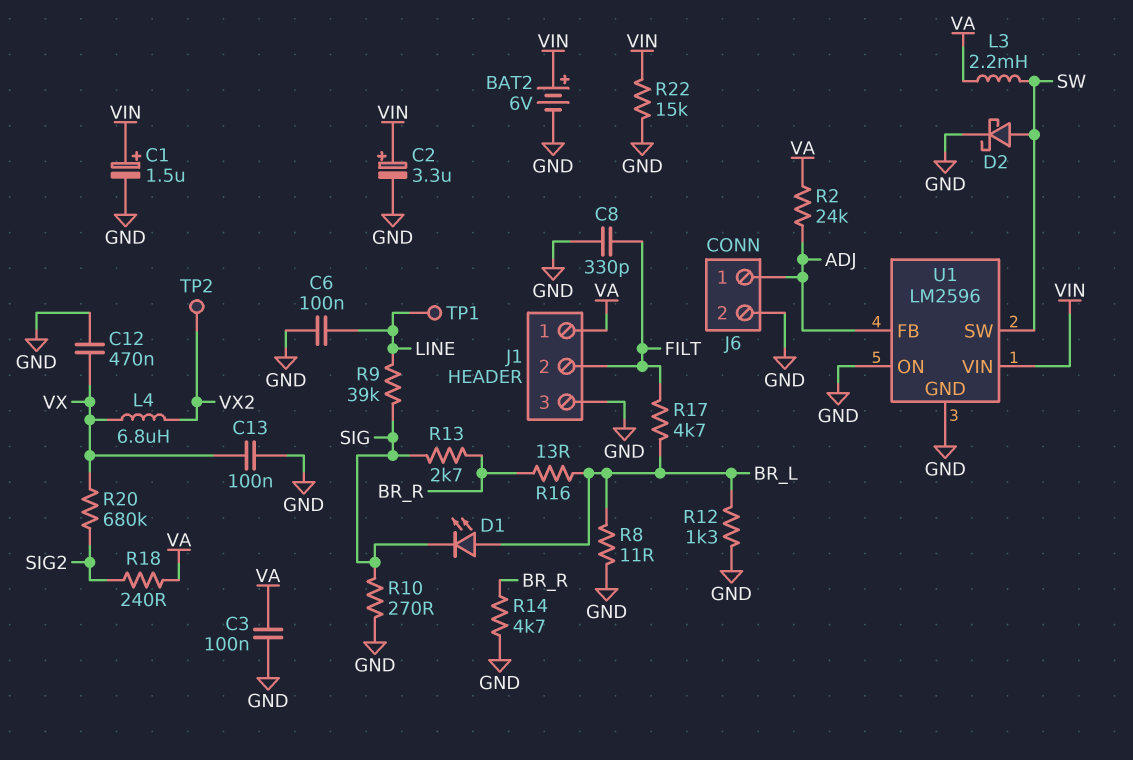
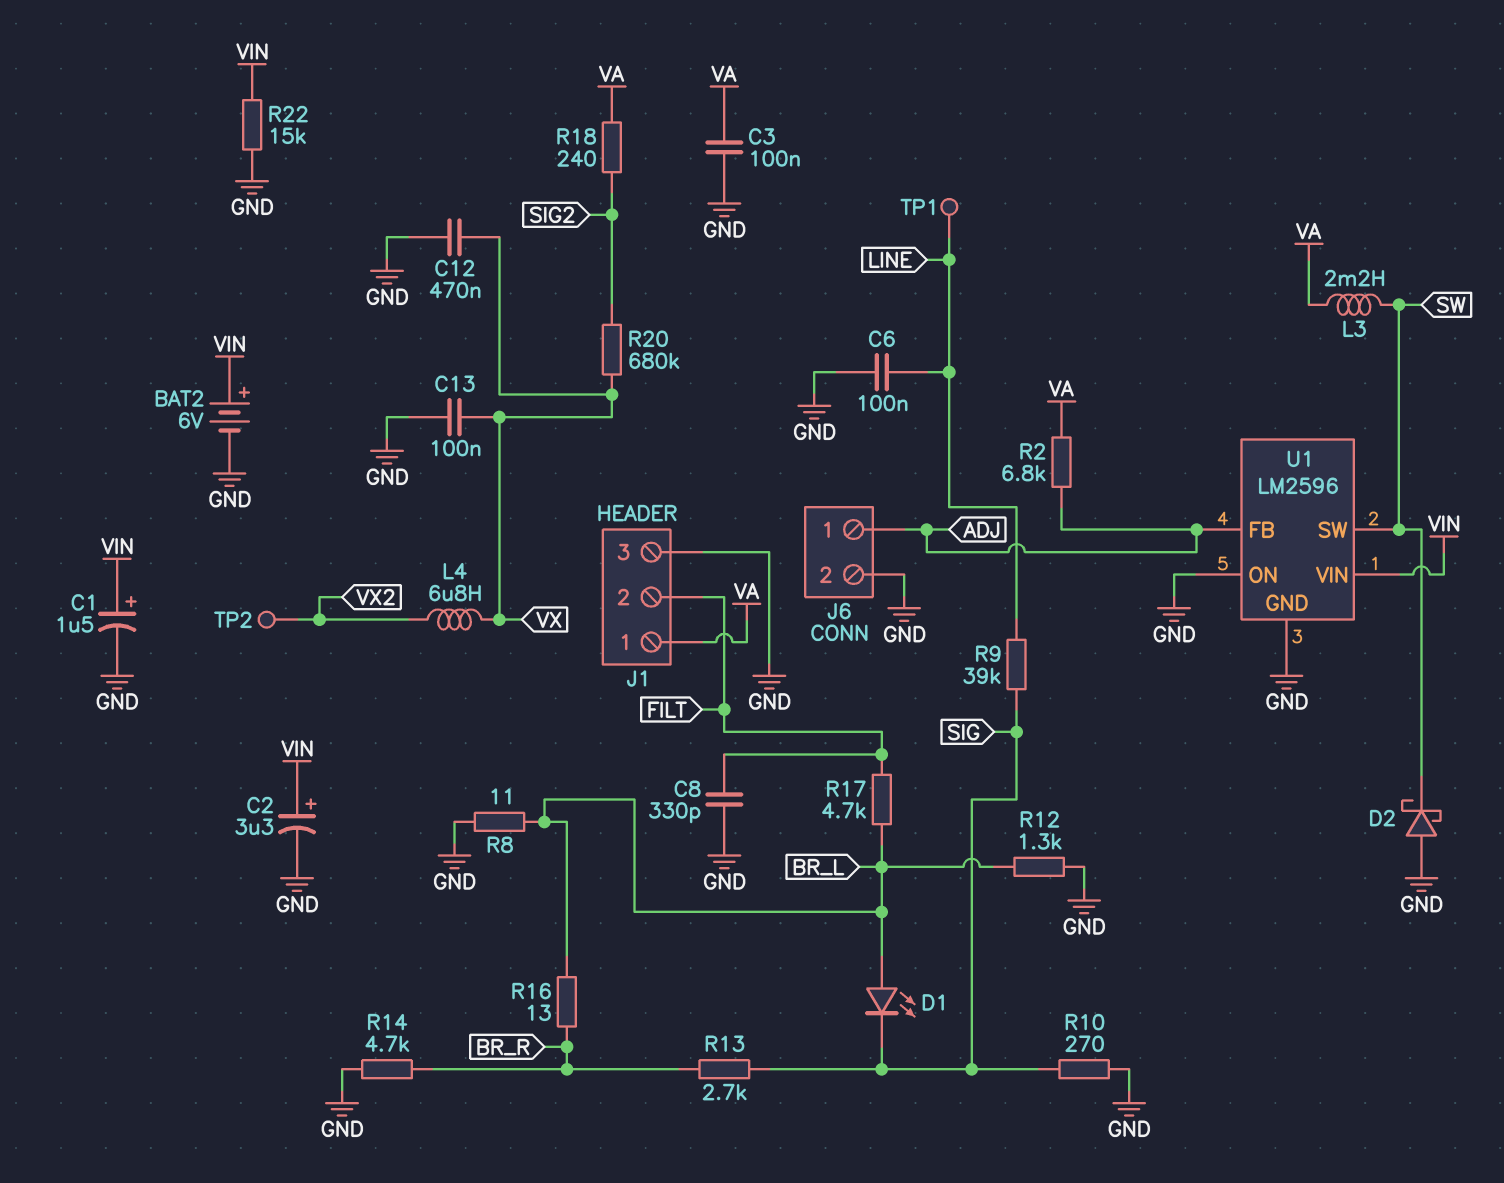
D2: schottky (A SW, K GND) -> schottky (A GND, K SW)
R2: 24k (ADJ, VA) -> 6.8k (ADJ, VA)

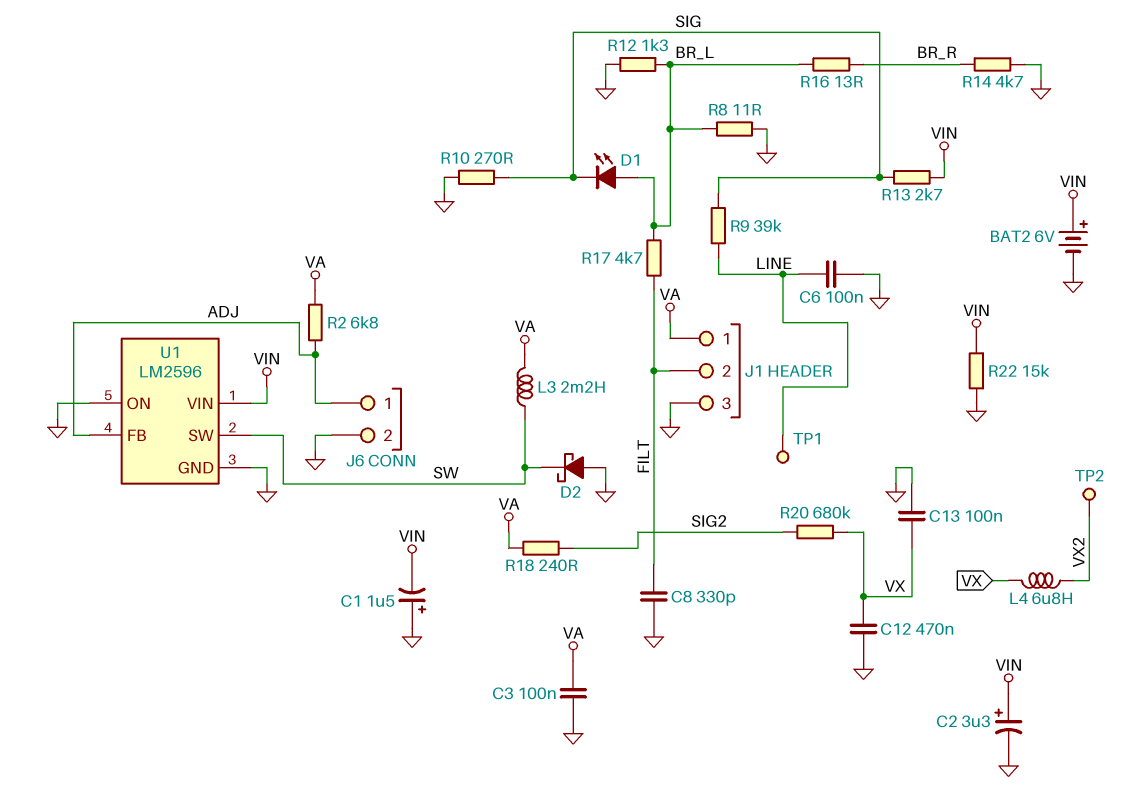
C1: 1.5uF (plus VIN, minus GND) -> 1.5uF (plus GND, minus VIN)
R13: 2.7k (BR_R, SIG) -> 2.7k (SIG, VIN)

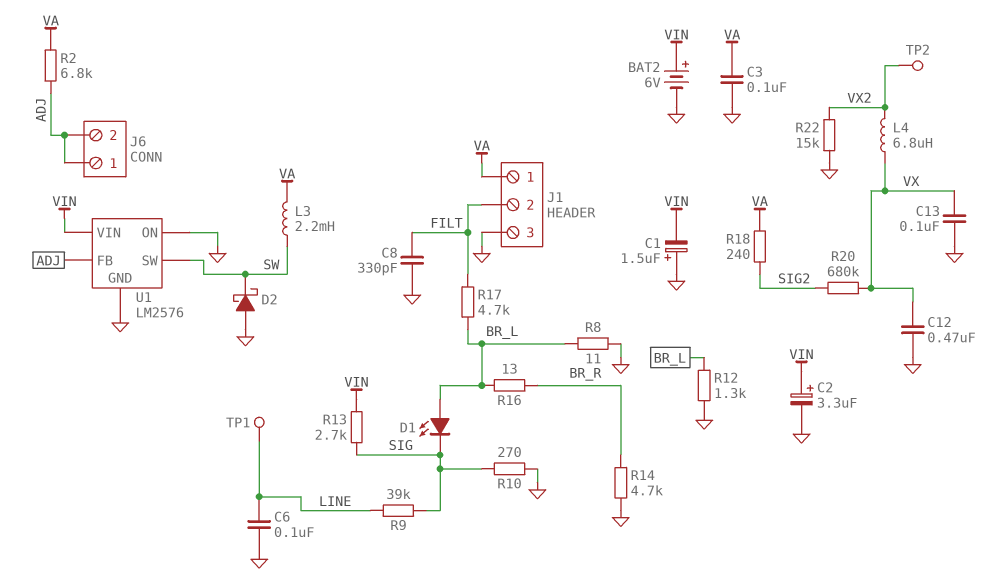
J6 pin 2: GND -> ADJ
R22: 15k (GND, VIN) -> 15k (GND, VX2)
U1: LM2596 -> LM2576

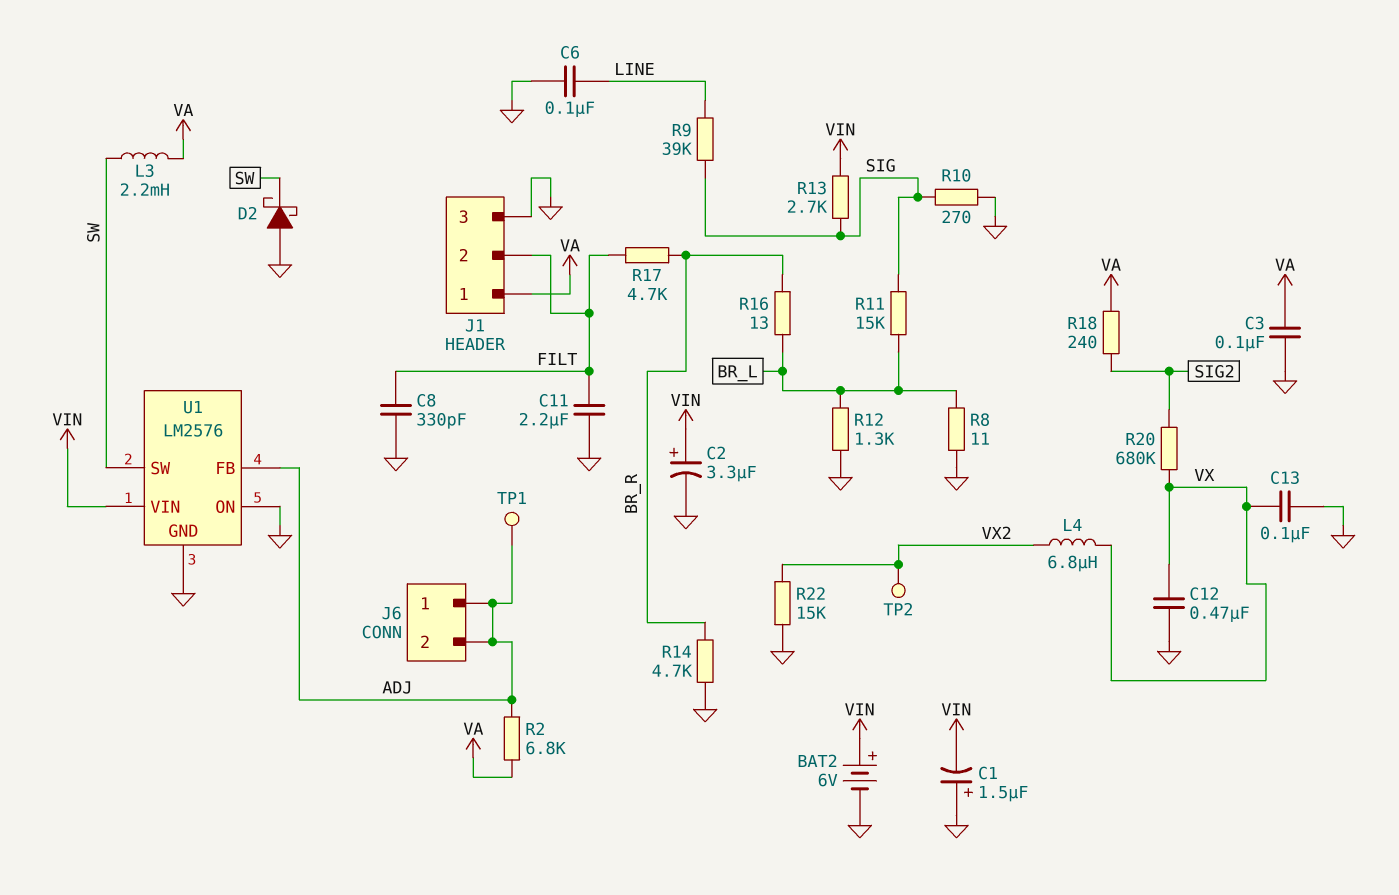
C11: none -> 2.2uF (FILT, GND)
D1: LED (A BR_L, K SIG) -> none
R11: none -> 15k (BR_L, SIG)
R17: 4.7k (BR_L, FILT) -> 4.7k (BR_R, FILT)
TP1: test point (LINE) -> test point (ADJ)

